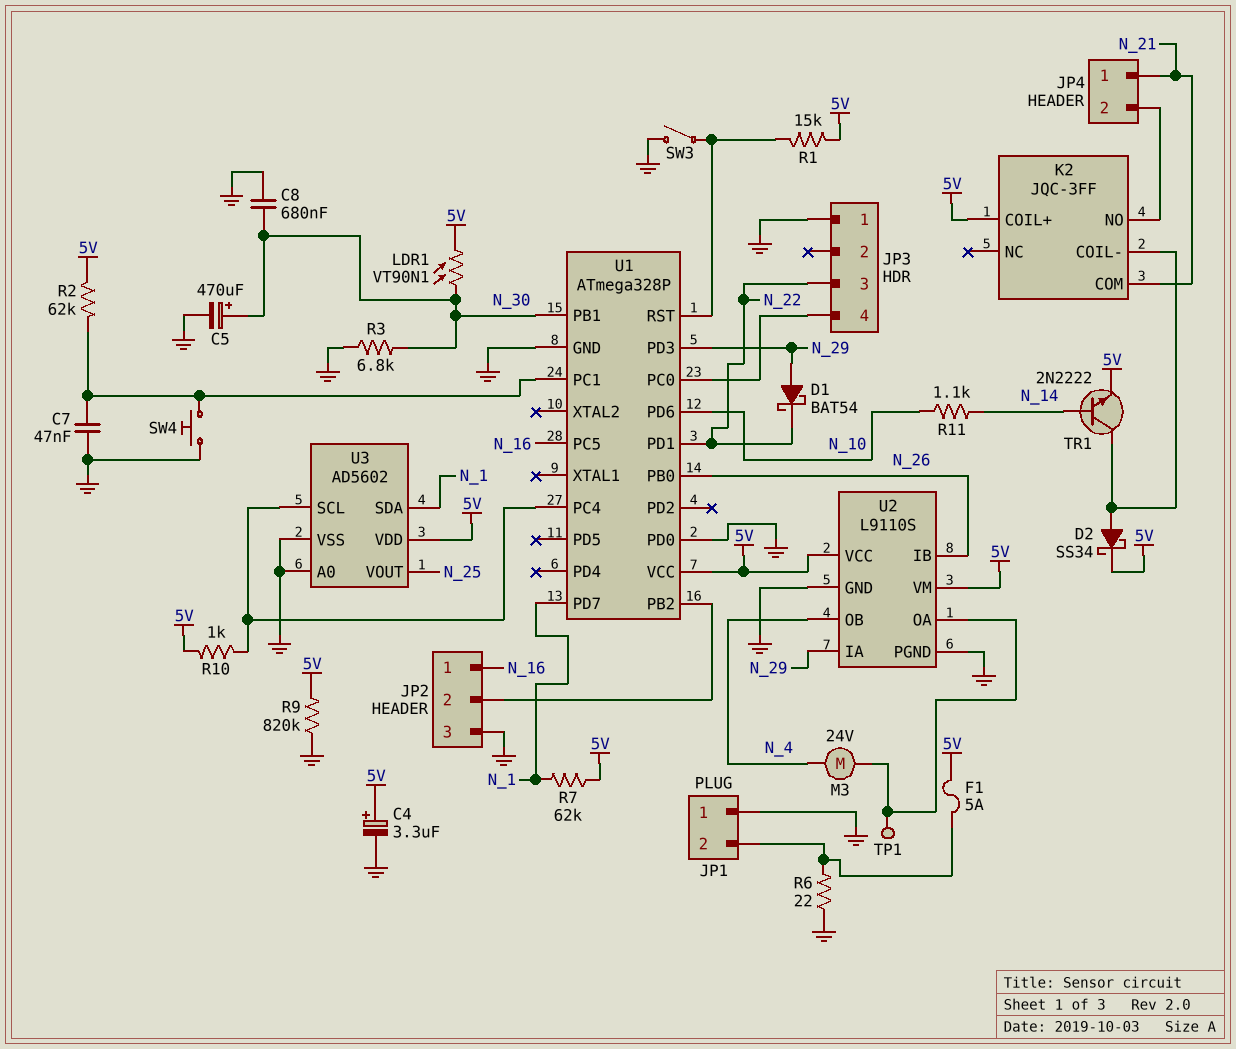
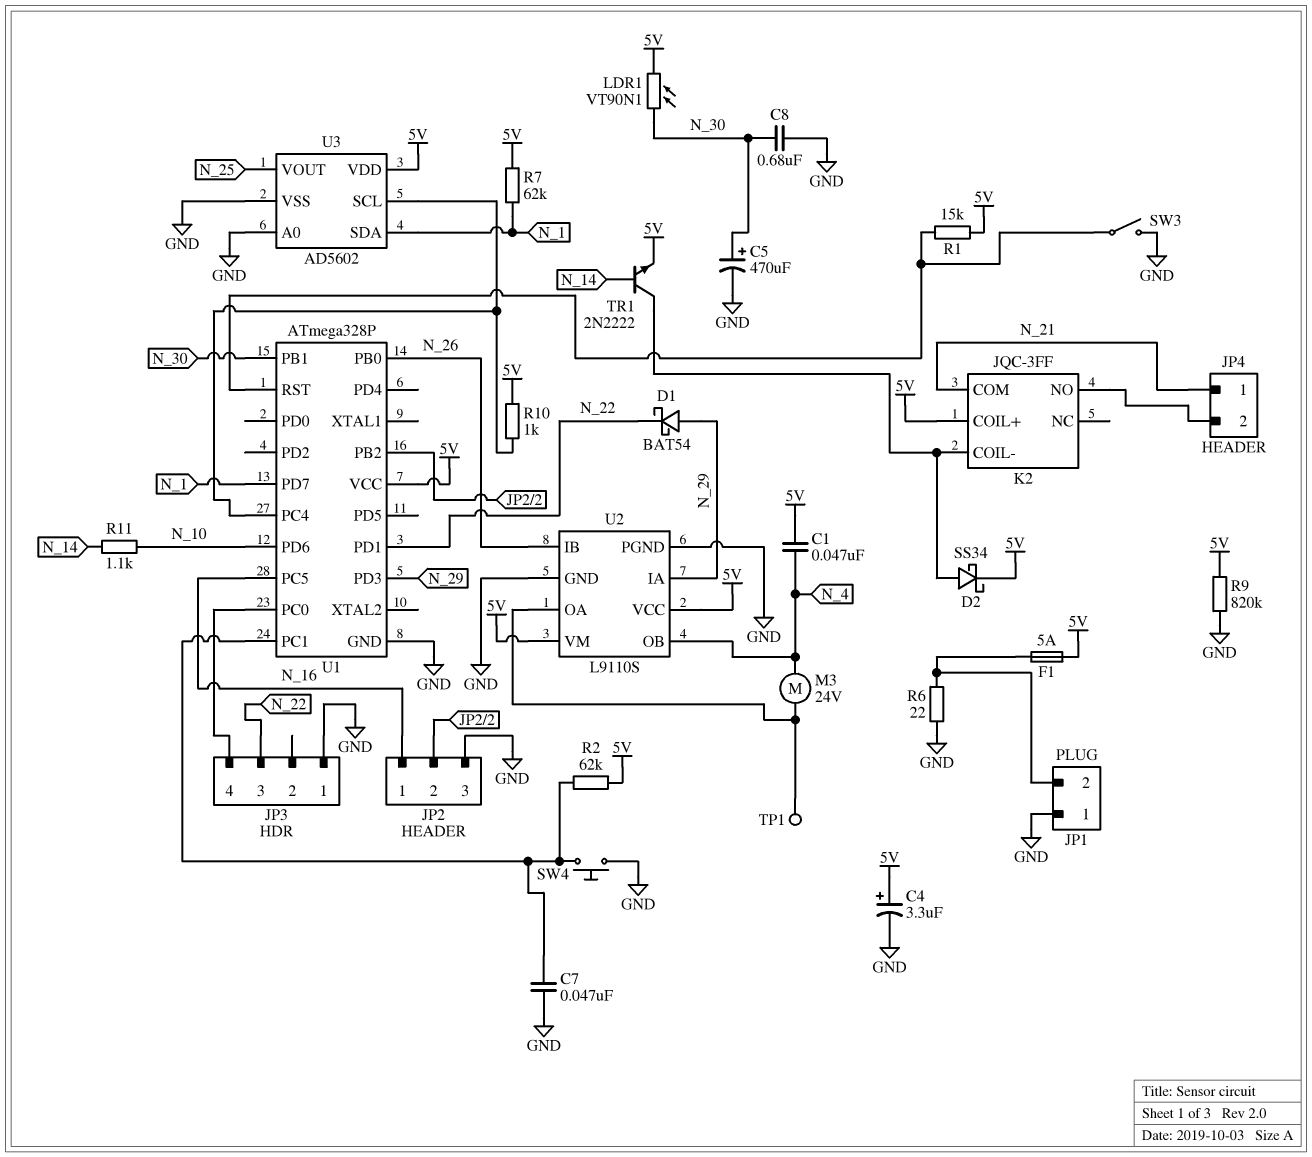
C1: none -> 47nF (5V, N_4)
R3: 6.8k (GND, N_30) -> none
U1 pin PD0: GND -> none

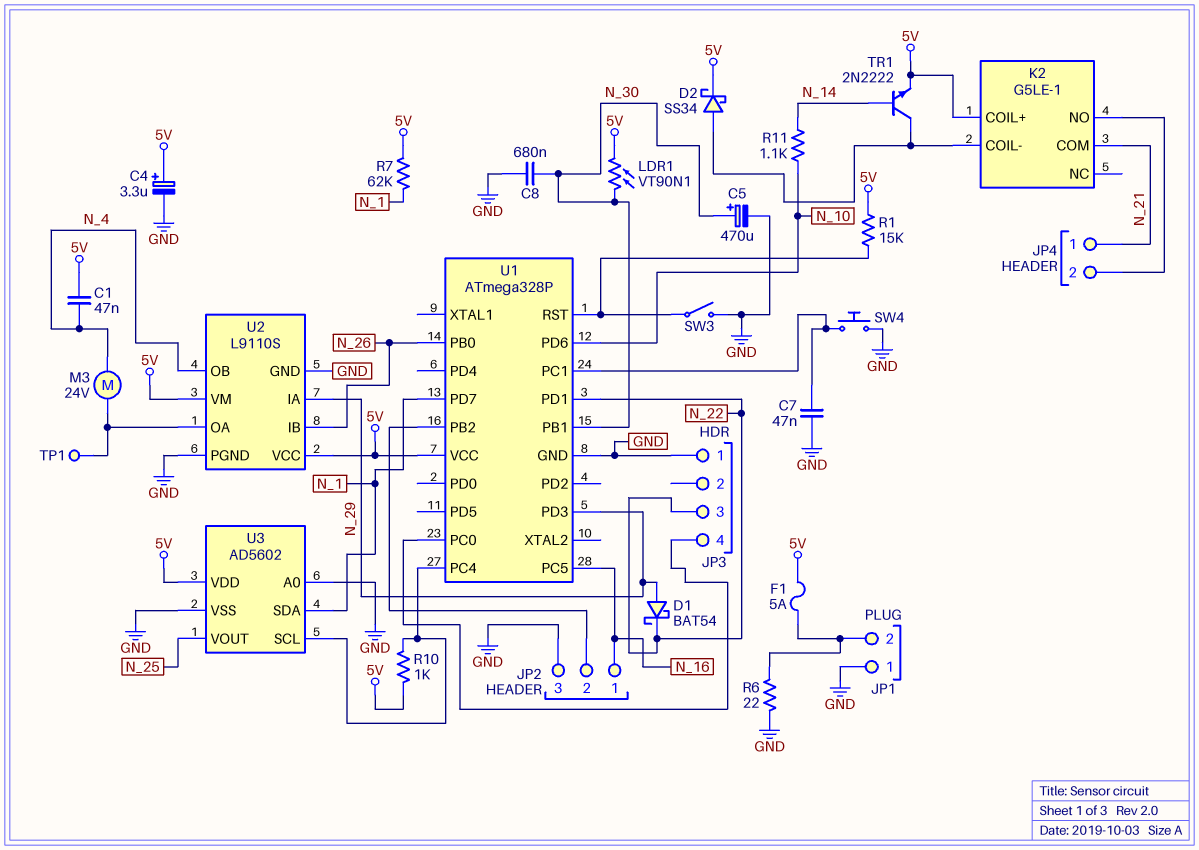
K2: JQC-3FF -> G5LE-1
R2: 62k (5V, U1/PC1) -> none
R9: 820k (5V, GND) -> none

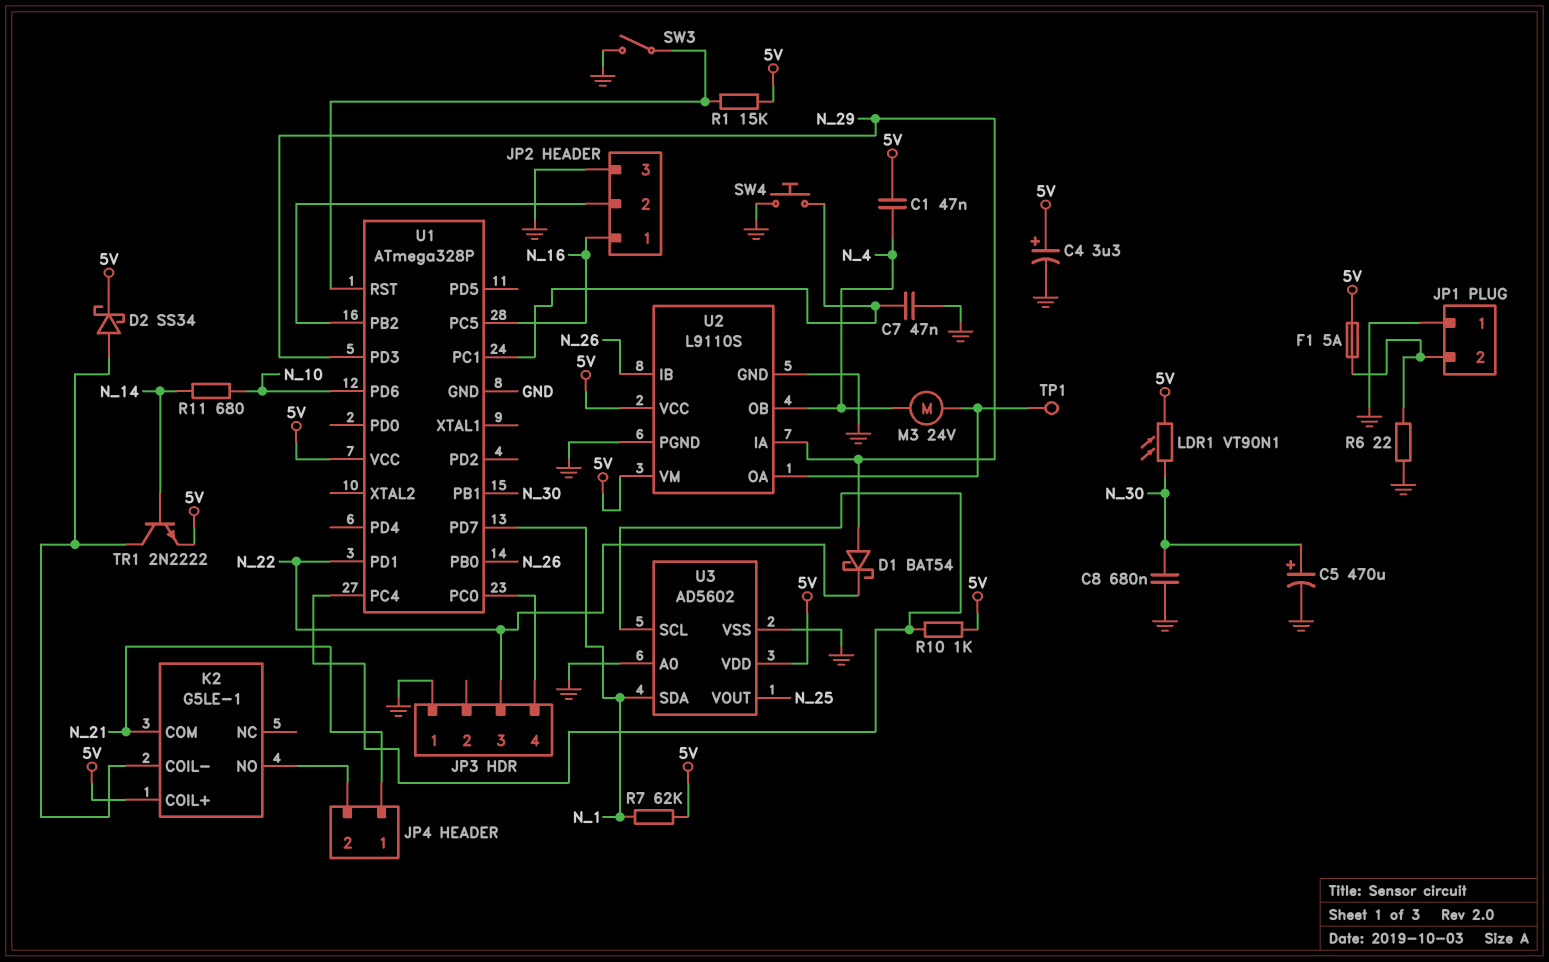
R11: 1.1k (N_10, N_14) -> 680 (N_10, N_14)

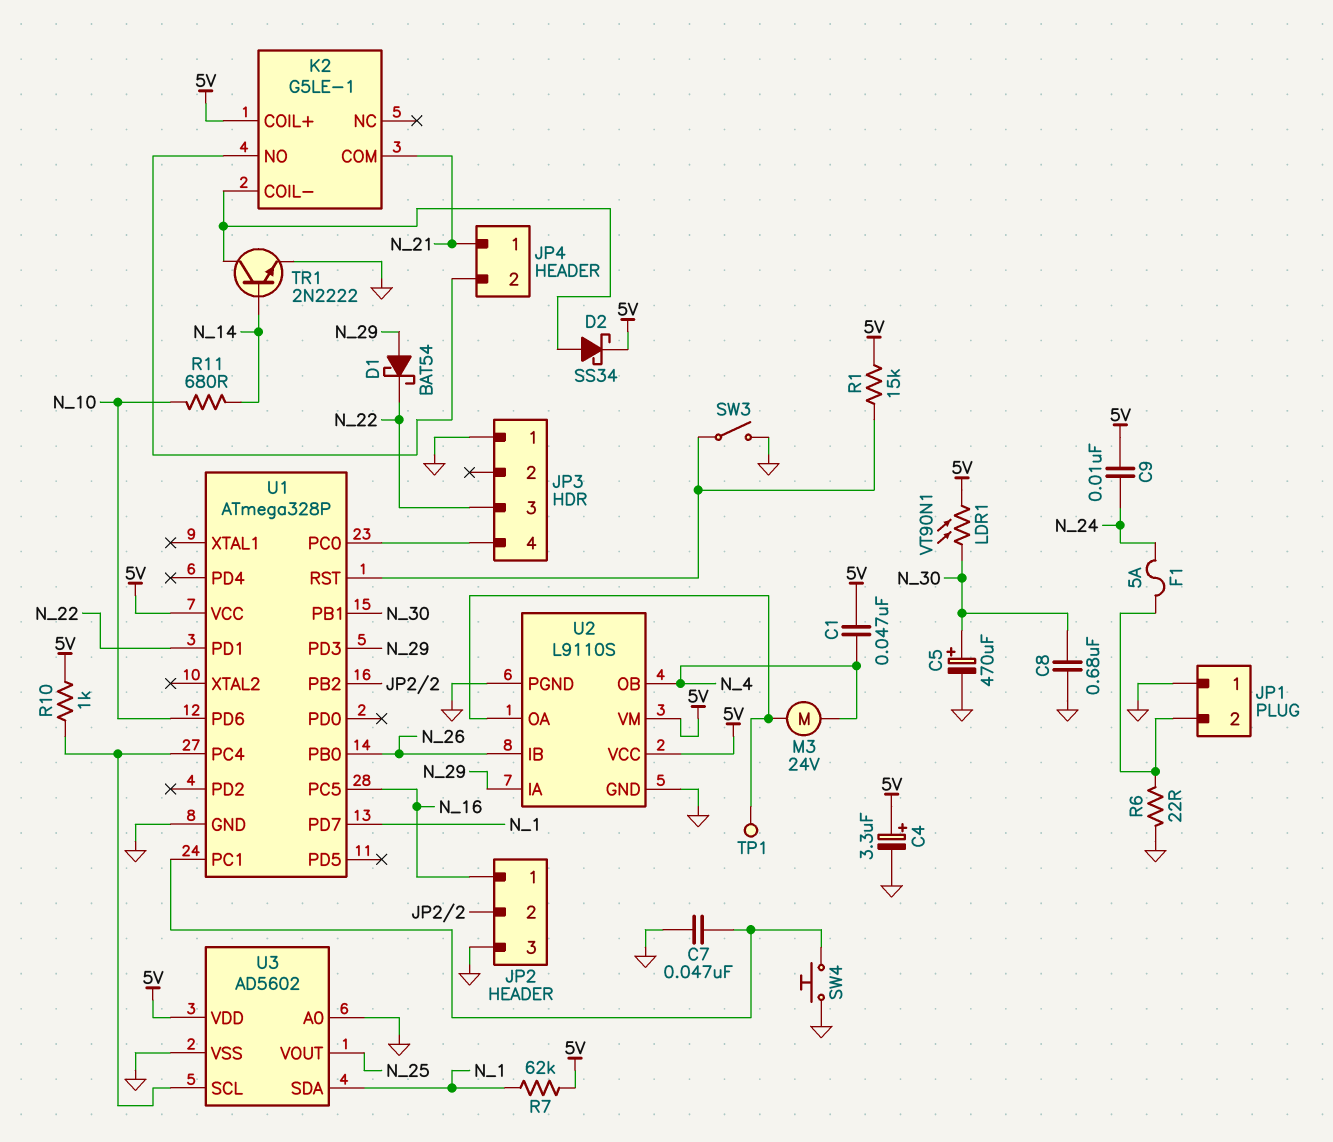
C9: none -> 10nF (5V, N_24)
F1: 5A (5V, JP1/2) -> 5A (JP1/2, N_24)
TR1: NPN 2N2222 (B N_14, C K2/COIL-, E 5V) -> NPN 2N2222 (B N_14, C K2/COIL-, E GND)

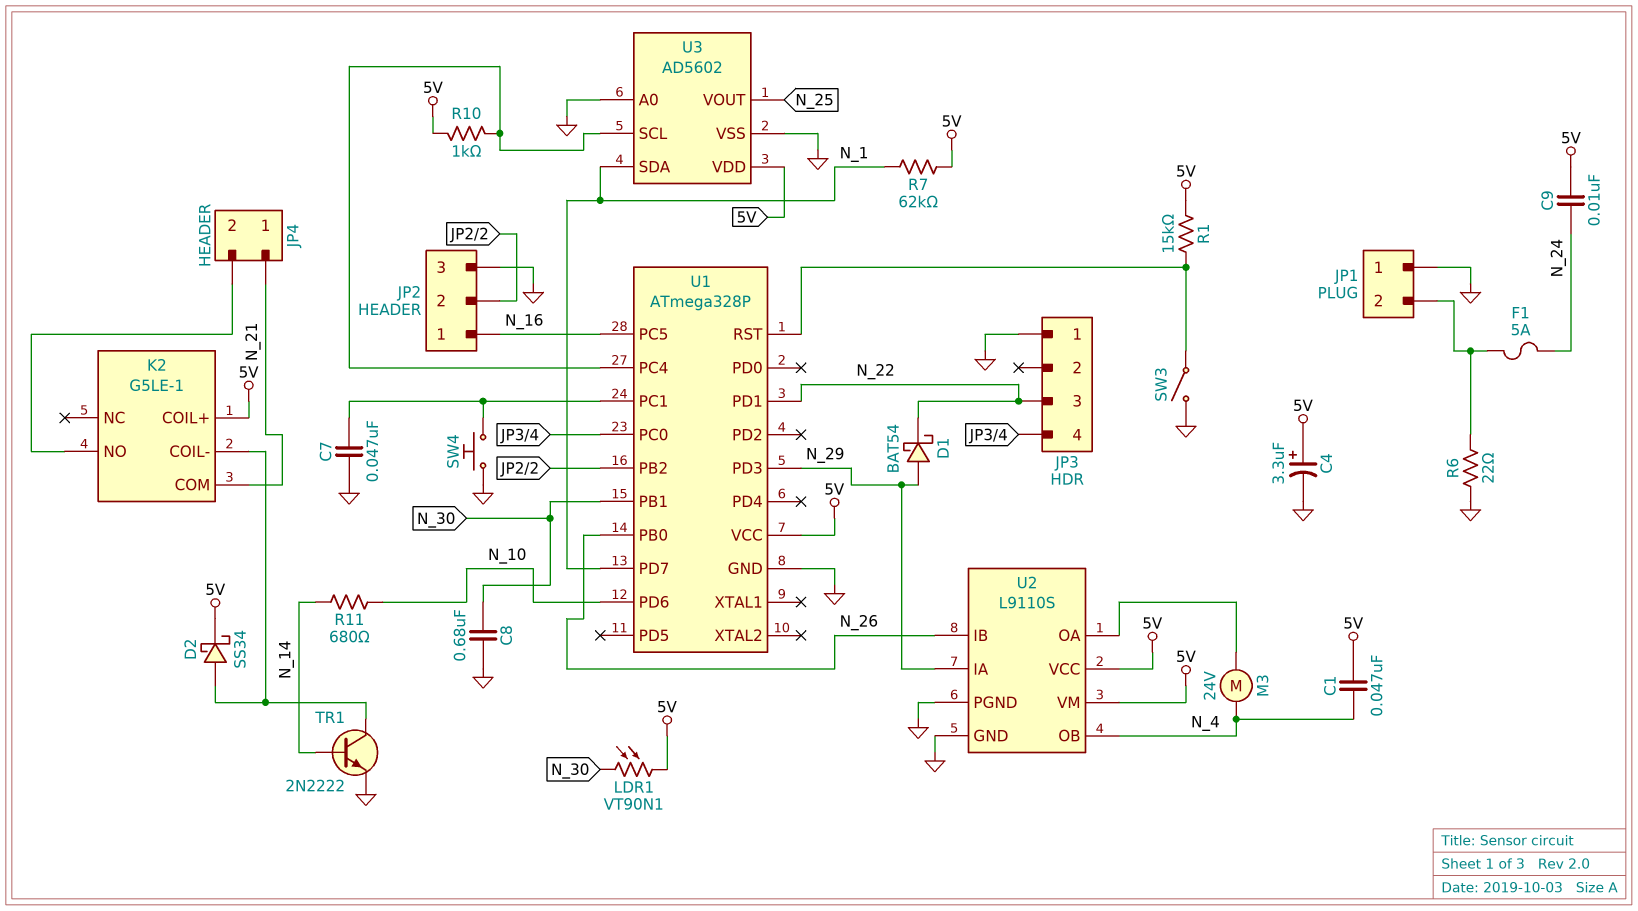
C5: 470uF (plus N_30, minus GND) -> none
TP1: test point (U2/OA) -> none

